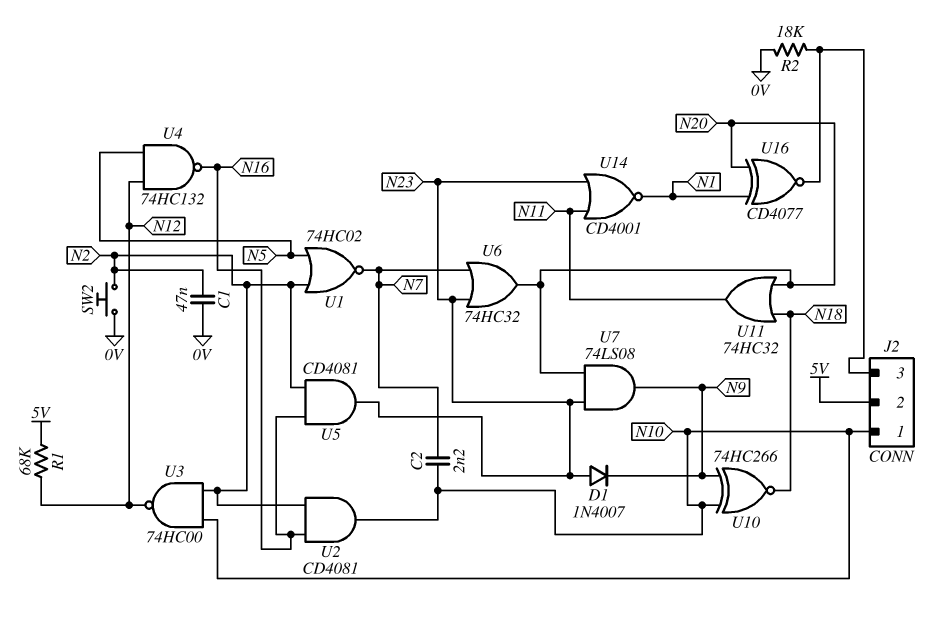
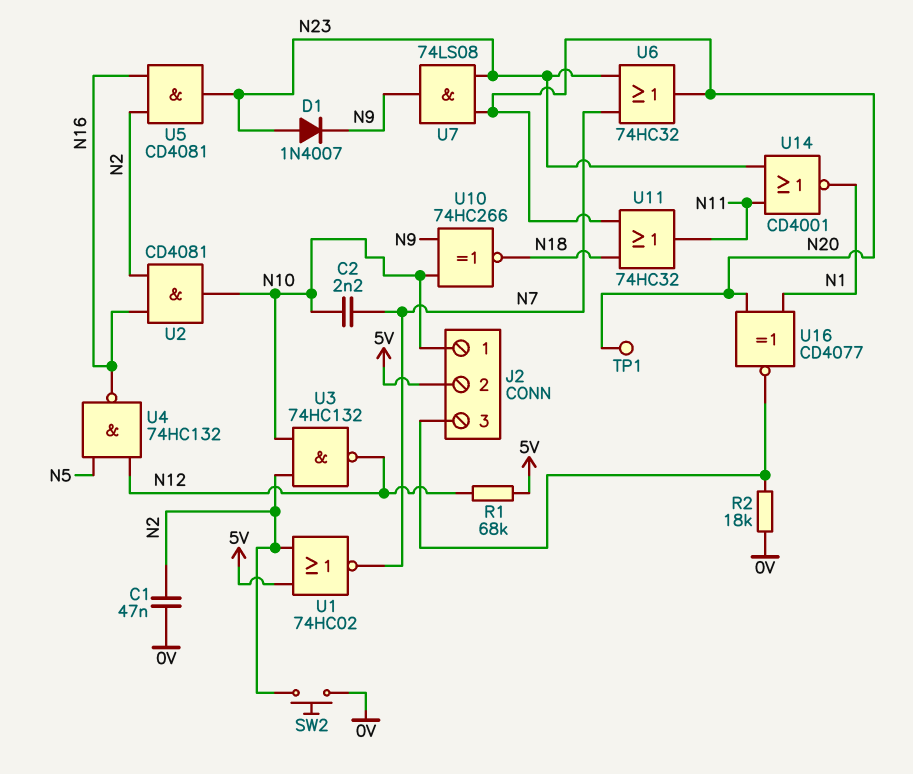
TP1: none -> test point (N20)
U1: NOR 74HC02 (in N2, in N5, out N7) -> NOR 74HC02 (in 5V, in N2, out N7)
U3: NAND 74HC00 (in N2, in N10, out N12) -> NAND 74HC132 (in N2, in N10, out N12)

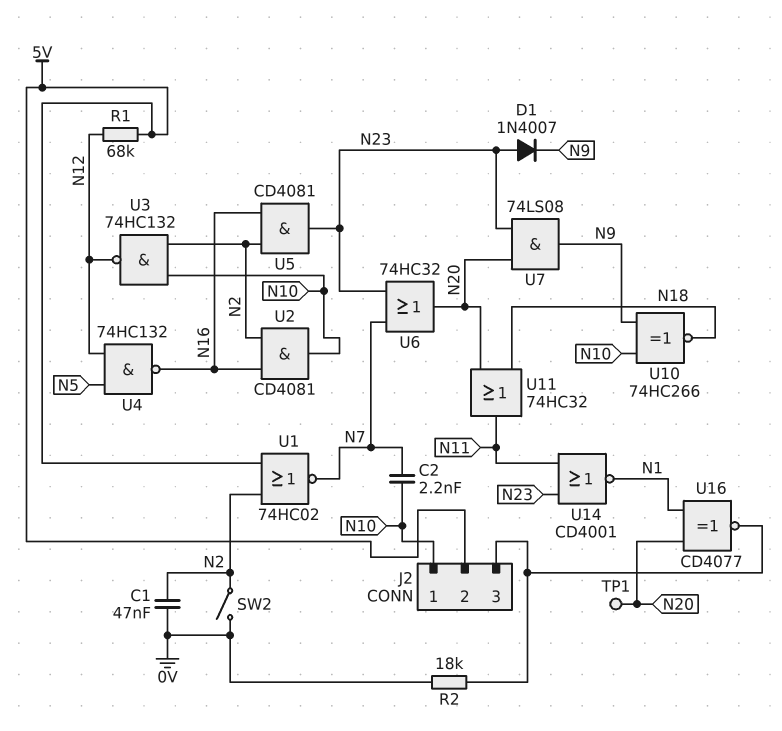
SW2: button (0V, N2) -> switch (0V, N2)

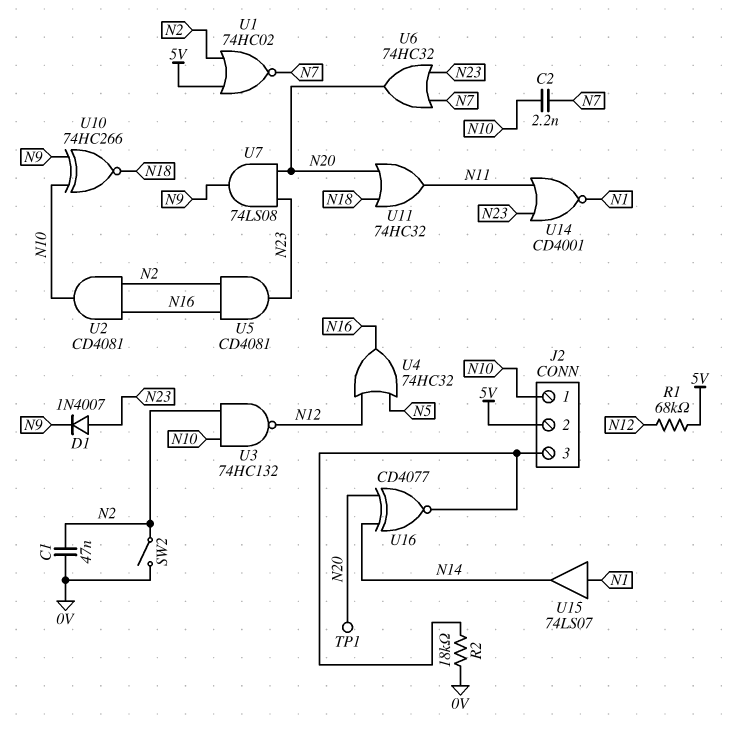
U4: NAND 74HC132 (in N5, in N12, out N16) -> OR 74HC32 (in N5, in N12, out N16)
U15: none -> buffer 74LS07 (in N1, out N14)
U16: XNOR CD4077 (in N1, in N20, out J2/3) -> XNOR CD4077 (in N14, in N20, out J2/3)

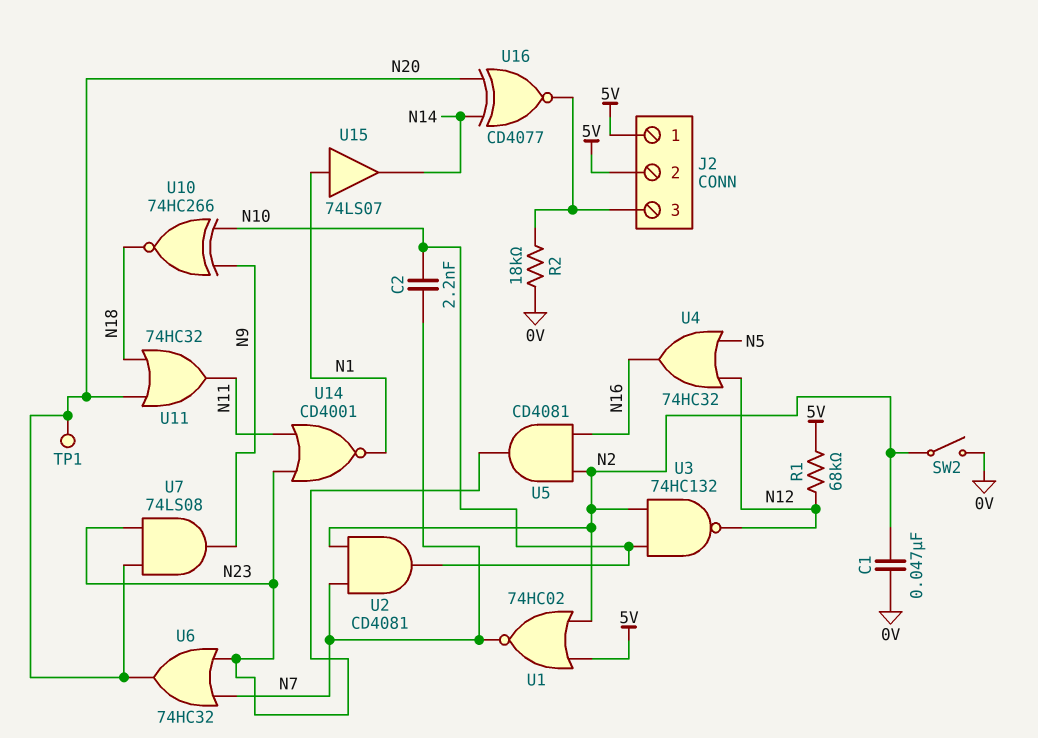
D1: diode 1N4007 (A N23, K N9) -> none
J2 pin 1: N10 -> 5V
U2: AND CD4081 (in N2, in N16, out N10) -> AND CD4081 (in N2, in N7, out N10)

